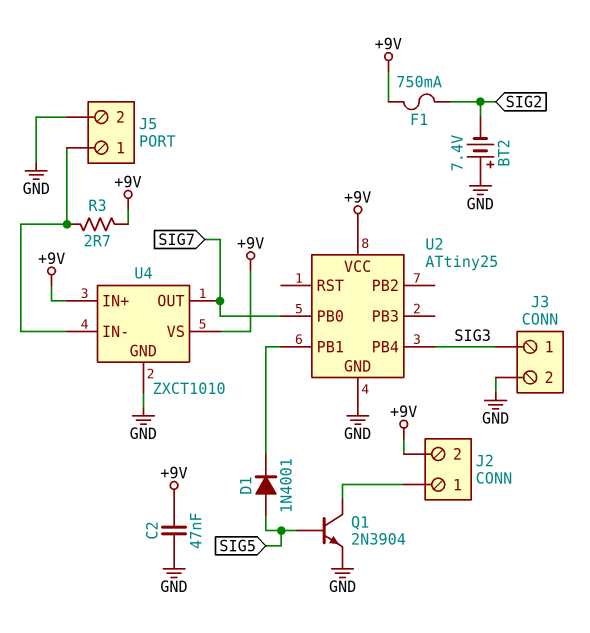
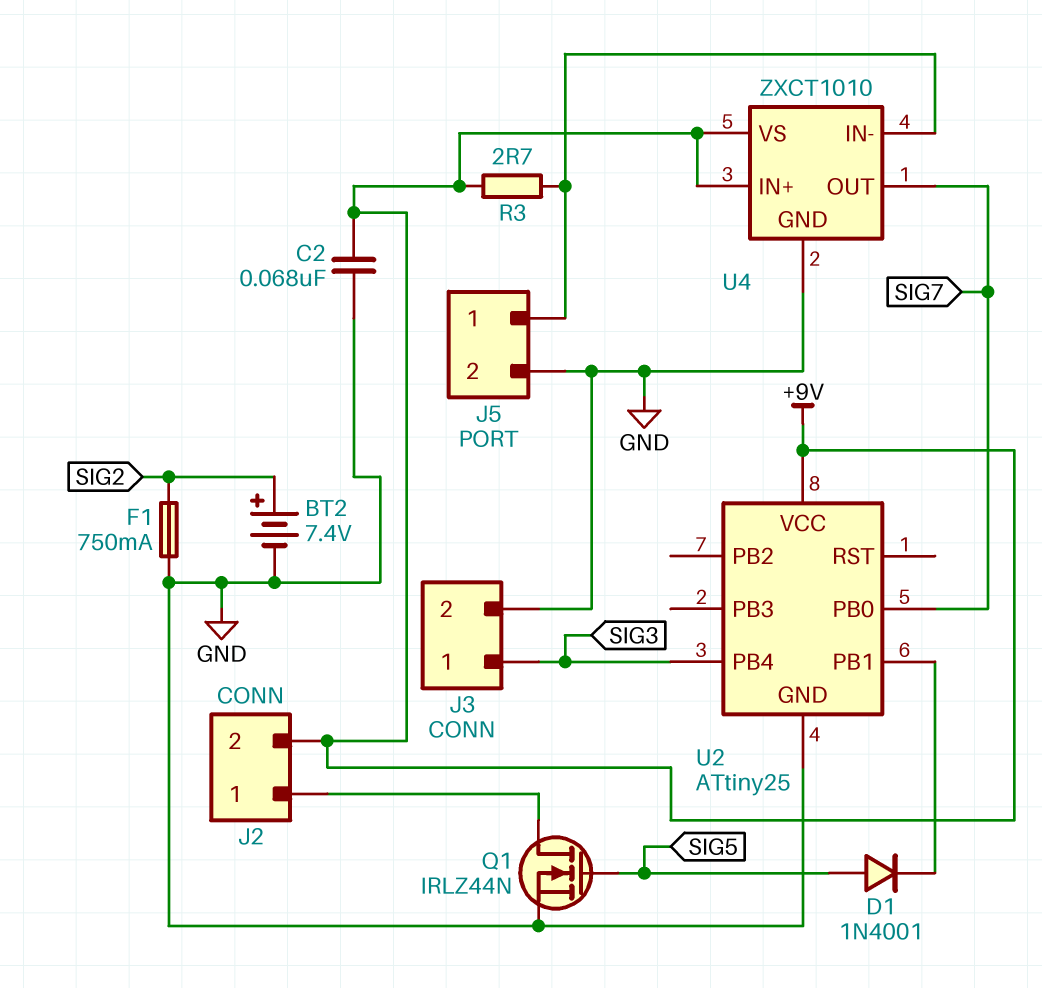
BT2: 7.4V (plus GND, minus SIG2) -> 7.4V (plus SIG2, minus GND)
C2: 47nF (+9V, GND) -> 68nF (+9V, GND)
F1: 750mA (+9V, SIG2) -> 750mA (GND, SIG2)
Q1: NPN 2N3904 (B SIG5, C J2/1, E GND) -> NMOS IRLZ44N (G SIG5, D J2/1, S GND)

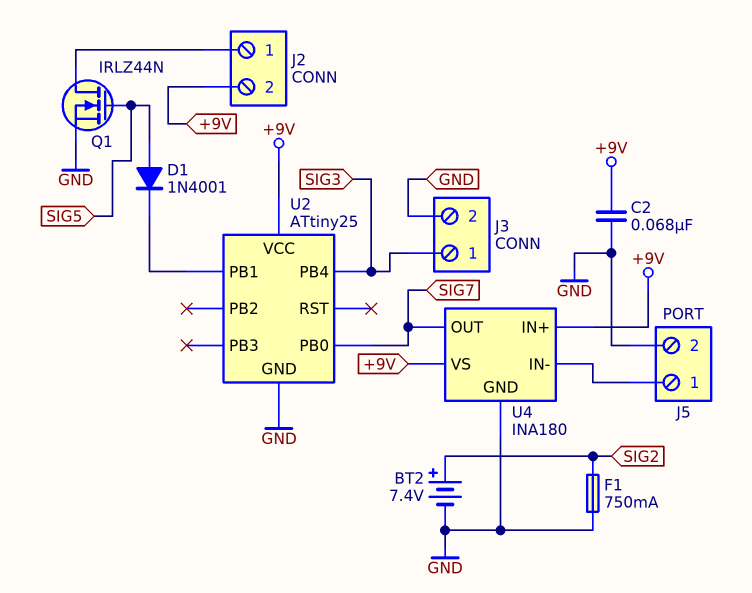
R3: 2.7 (+9V, J5/1) -> none
U4: ZXCT1010 -> INA180

